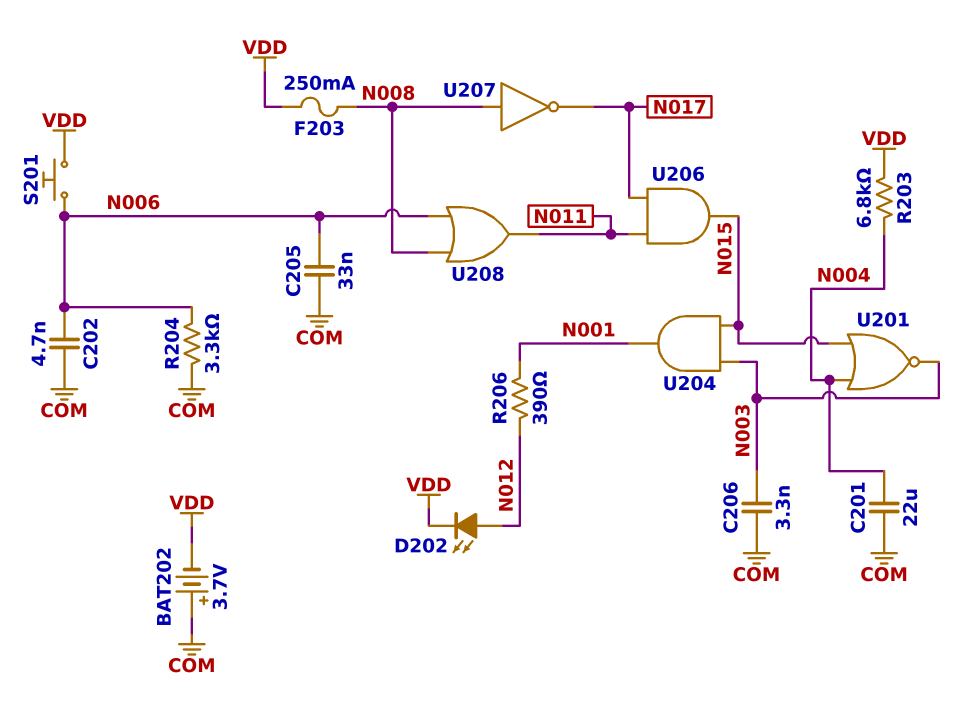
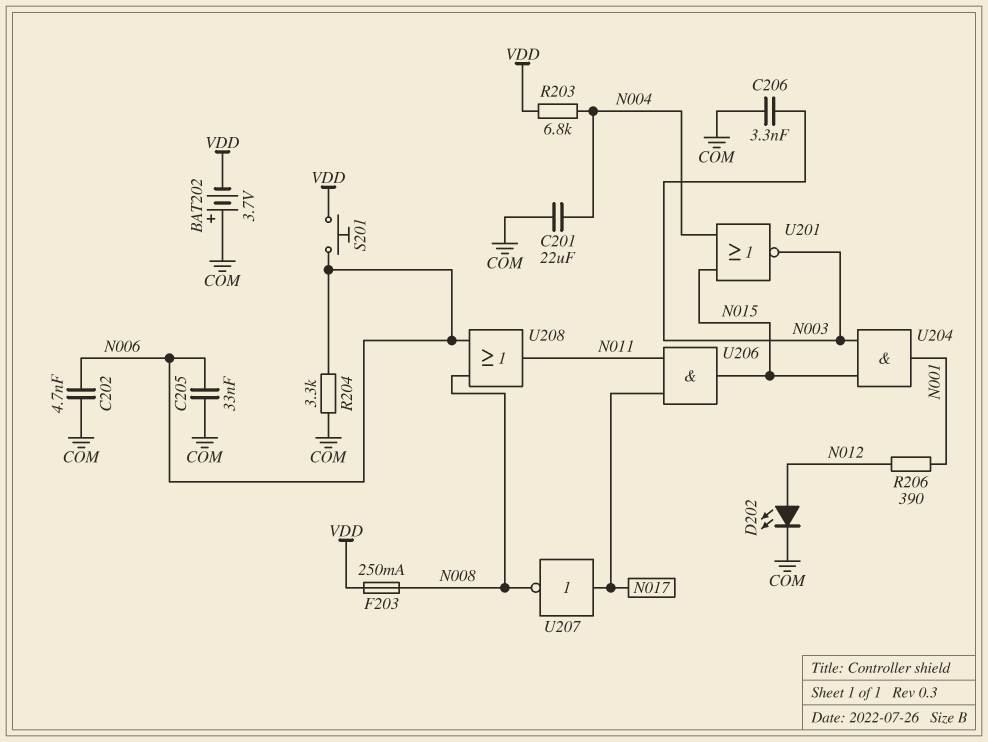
D202: LED (A N012, K VDD) -> LED (A N012, K COM)
U207: NOT (in N008, out N017) -> NOT (in N017, out N008)

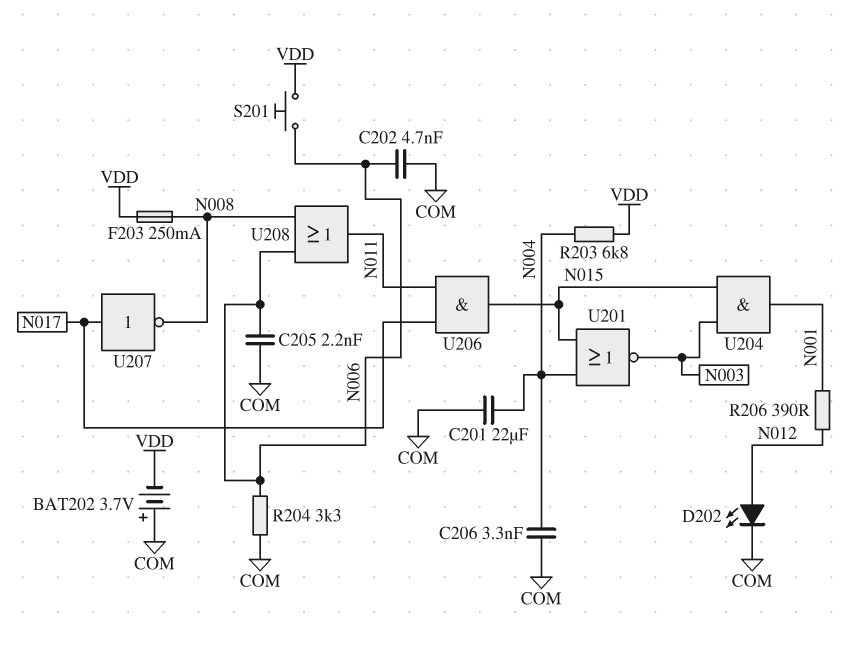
C205: 33nF (COM, N006) -> 2.2nF (COM, N006)
C206: 3.3nF (COM, N003) -> 3.3nF (COM, N004)

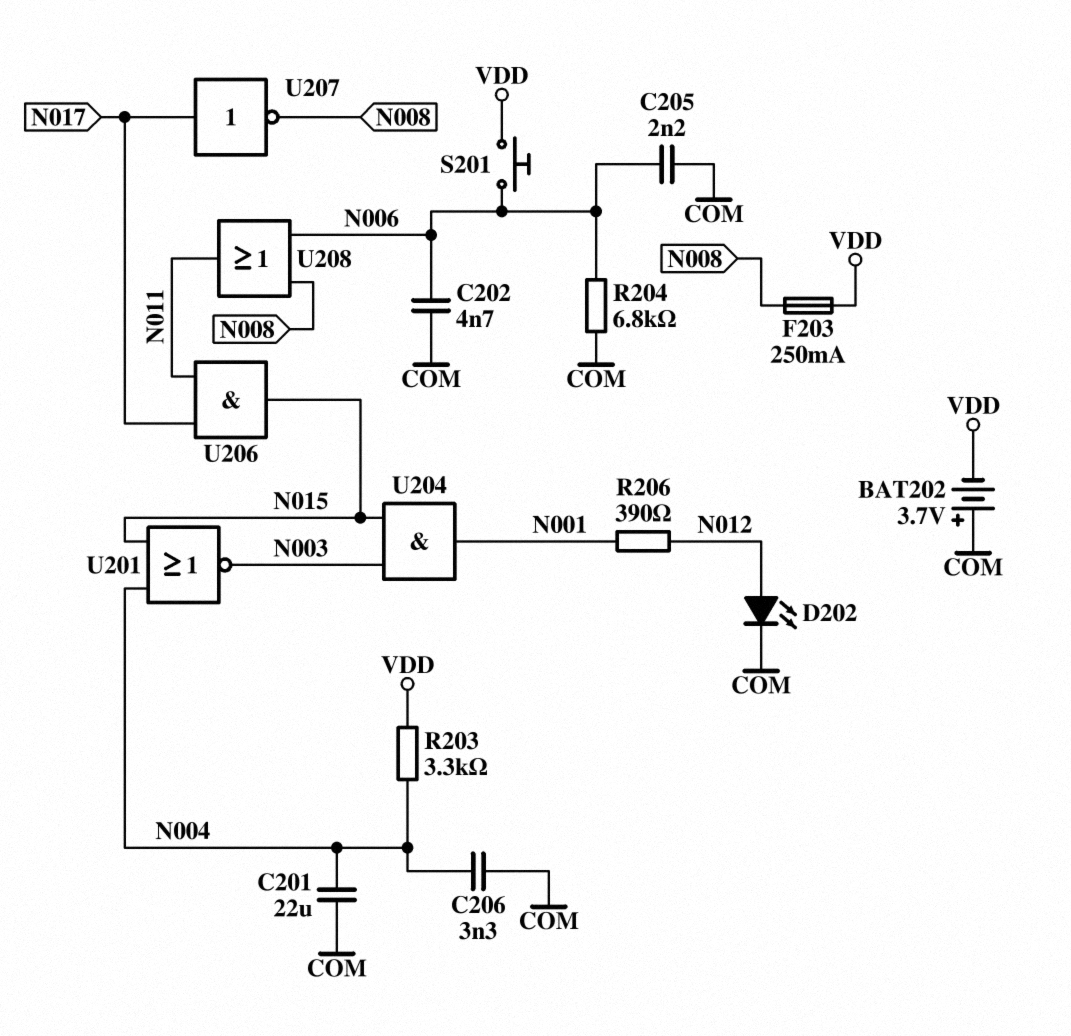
R203: 6.8k (N004, VDD) -> 3.3k (N004, VDD)
R204: 3.3k (COM, N006) -> 6.8k (COM, N006)

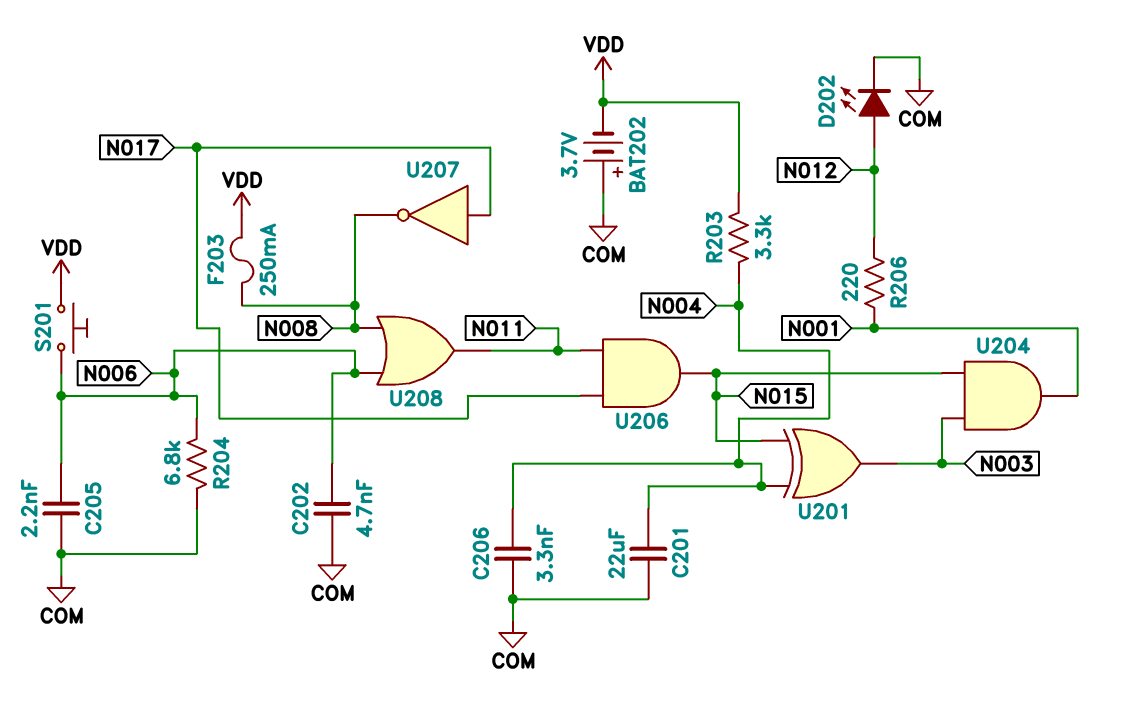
R206: 390 (N001, N012) -> 220 (N001, N012)
U201: NOR (in N004, in N015, out N003) -> XOR (in N004, in N015, out N003)

